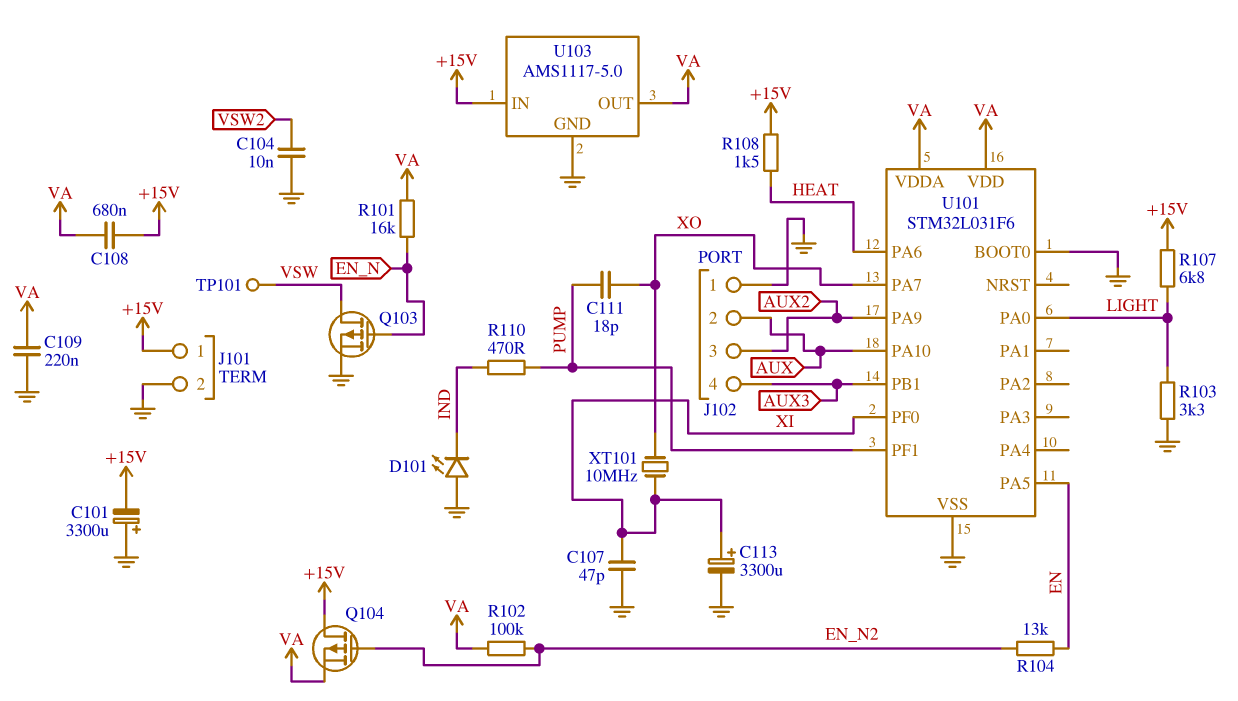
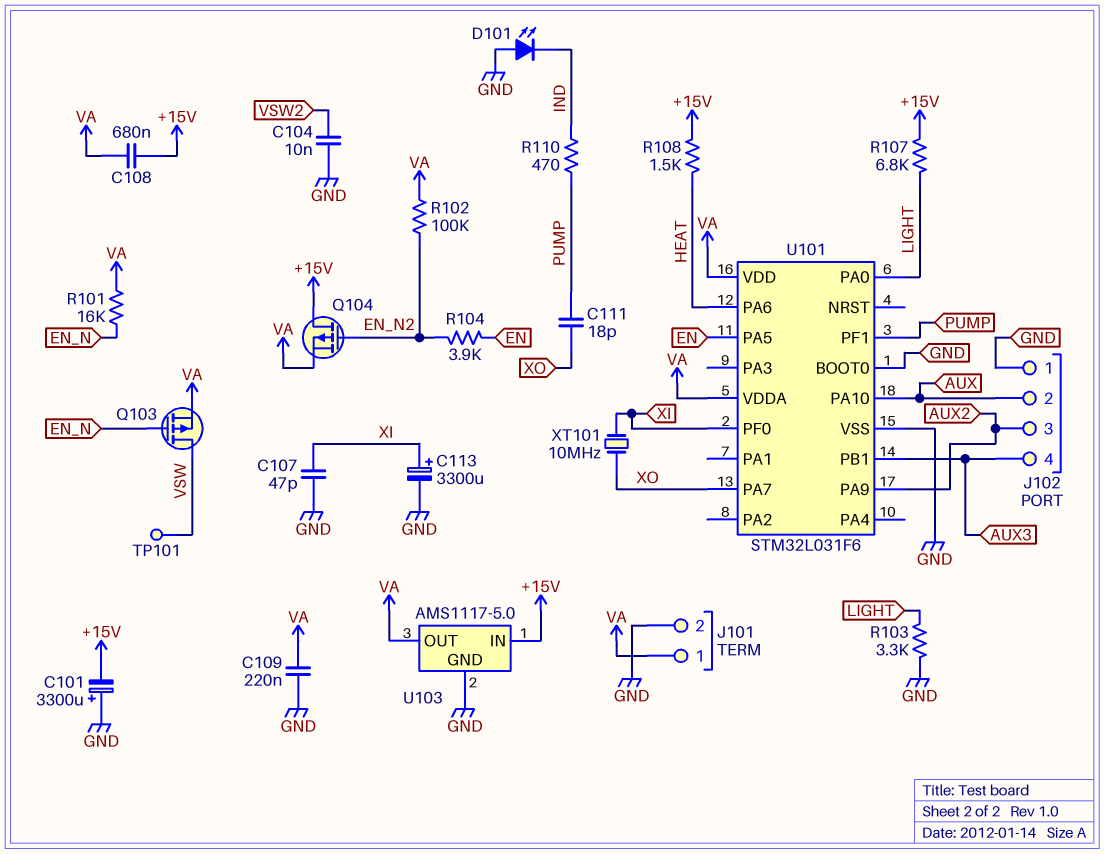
J101 pin 1: +15V -> VA
Q103: PMOS (G EN_N, D VSW, S GND) -> PMOS (G EN_N, D VSW, S VA)
R104: 13k (EN, EN_N2) -> 3.9k (EN, EN_N2)

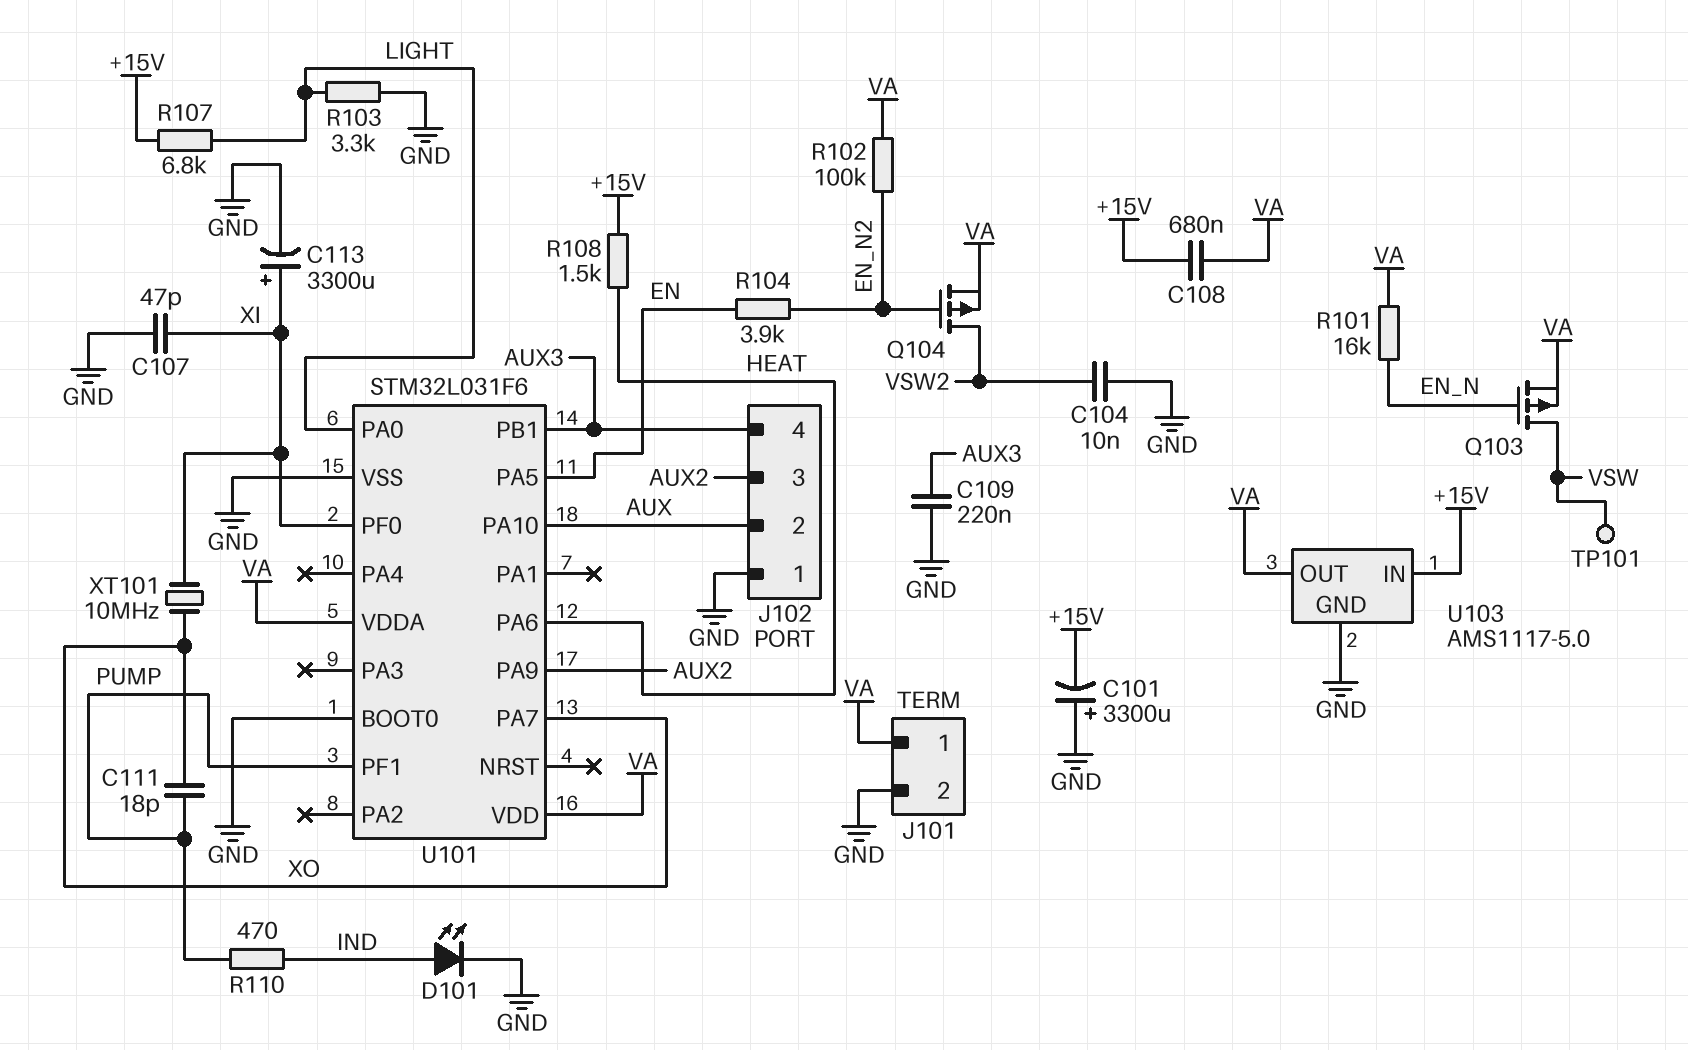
C109: 220nF (GND, VA) -> 220nF (AUX3, GND)
D101: LED (A GND, K IND) -> LED (A IND, K GND)
Q104: PMOS (G EN_N2, D +15V, S VA) -> PMOS (G EN_N2, D VSW2, S VA)

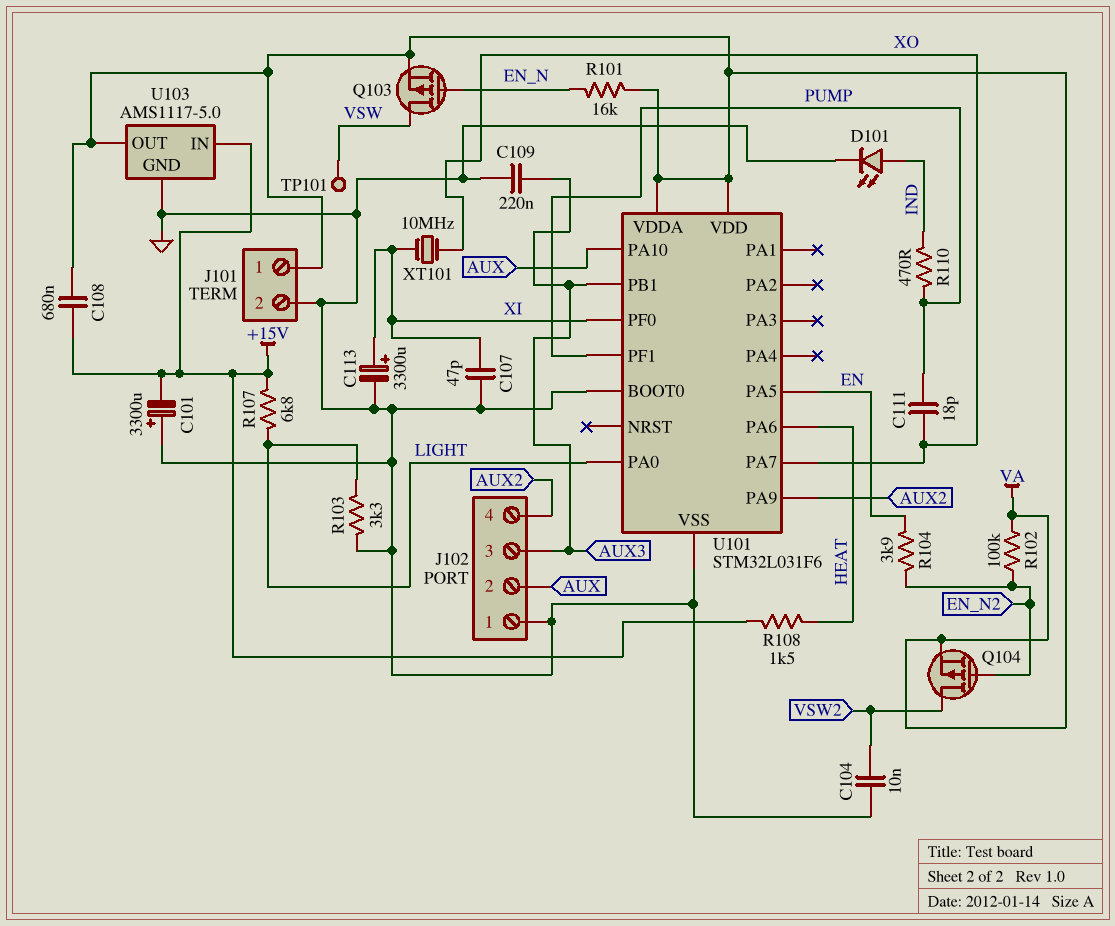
J102 pin 3: AUX2 -> AUX3
J102 pin 4: AUX3 -> AUX2

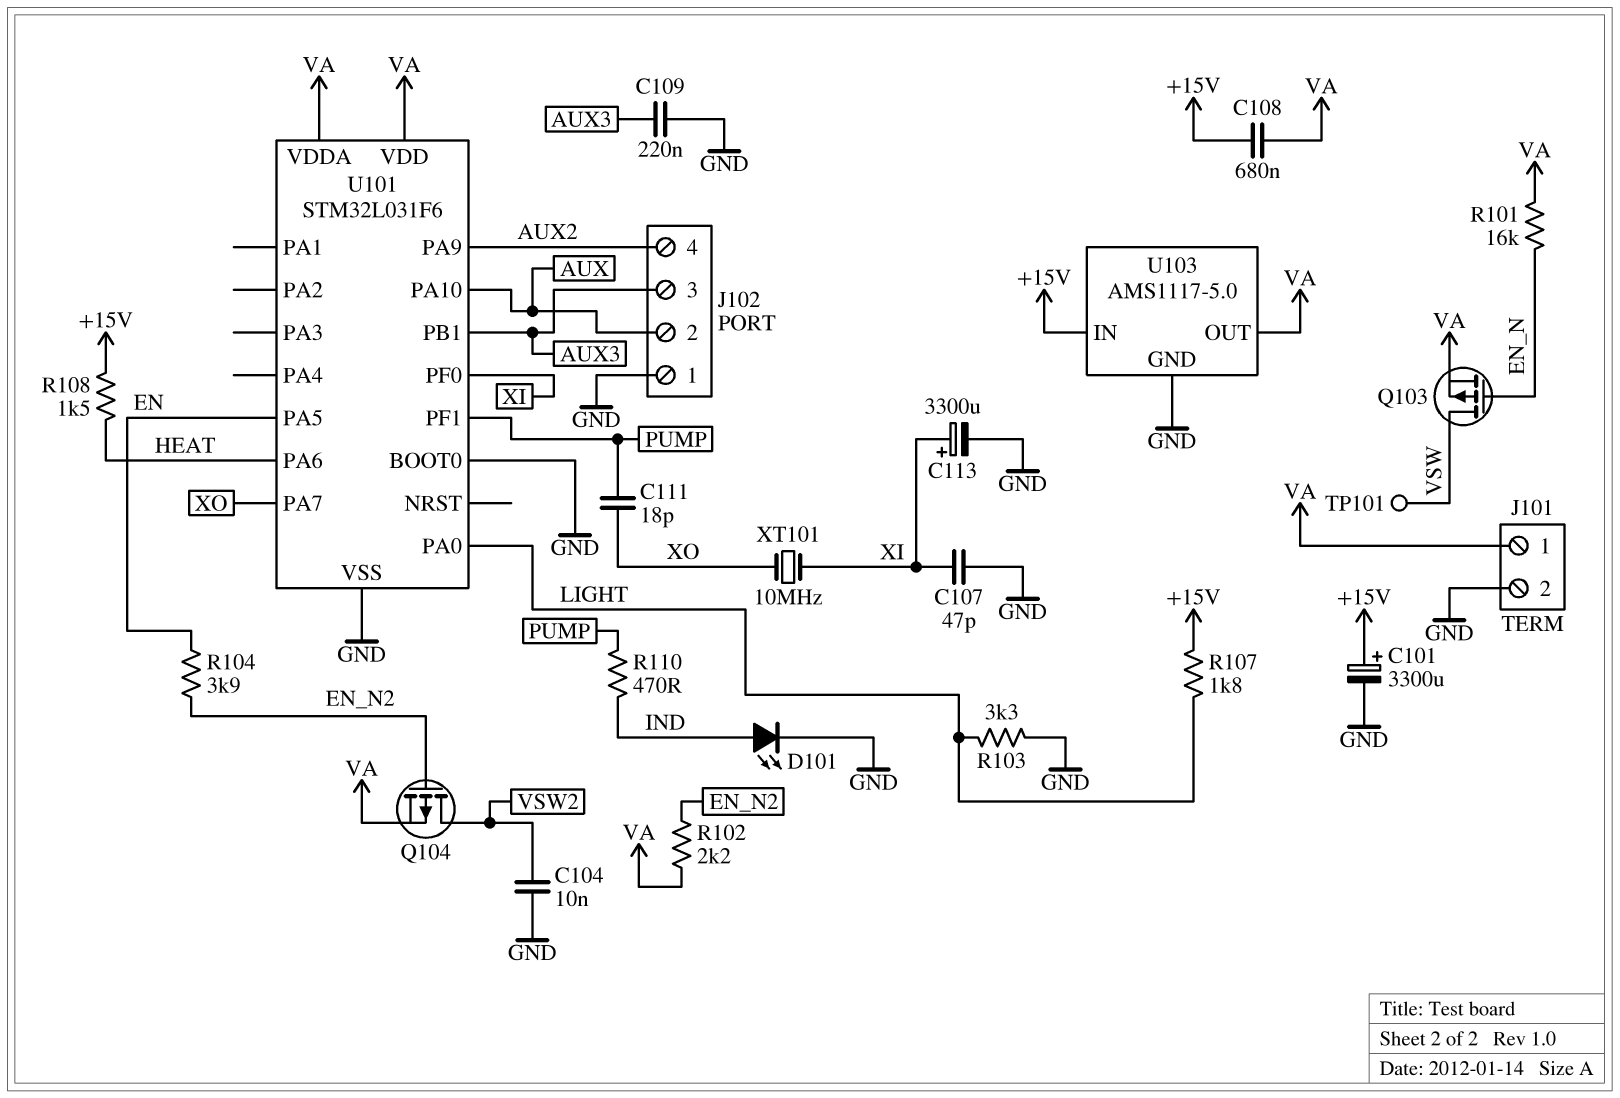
C101: 3300uF (plus GND, minus +15V) -> 3300uF (plus +15V, minus GND)
R102: 100k (EN_N2, VA) -> 2.2k (EN_N2, VA)
R107: 6.8k (+15V, LIGHT) -> 1.8k (+15V, LIGHT)

